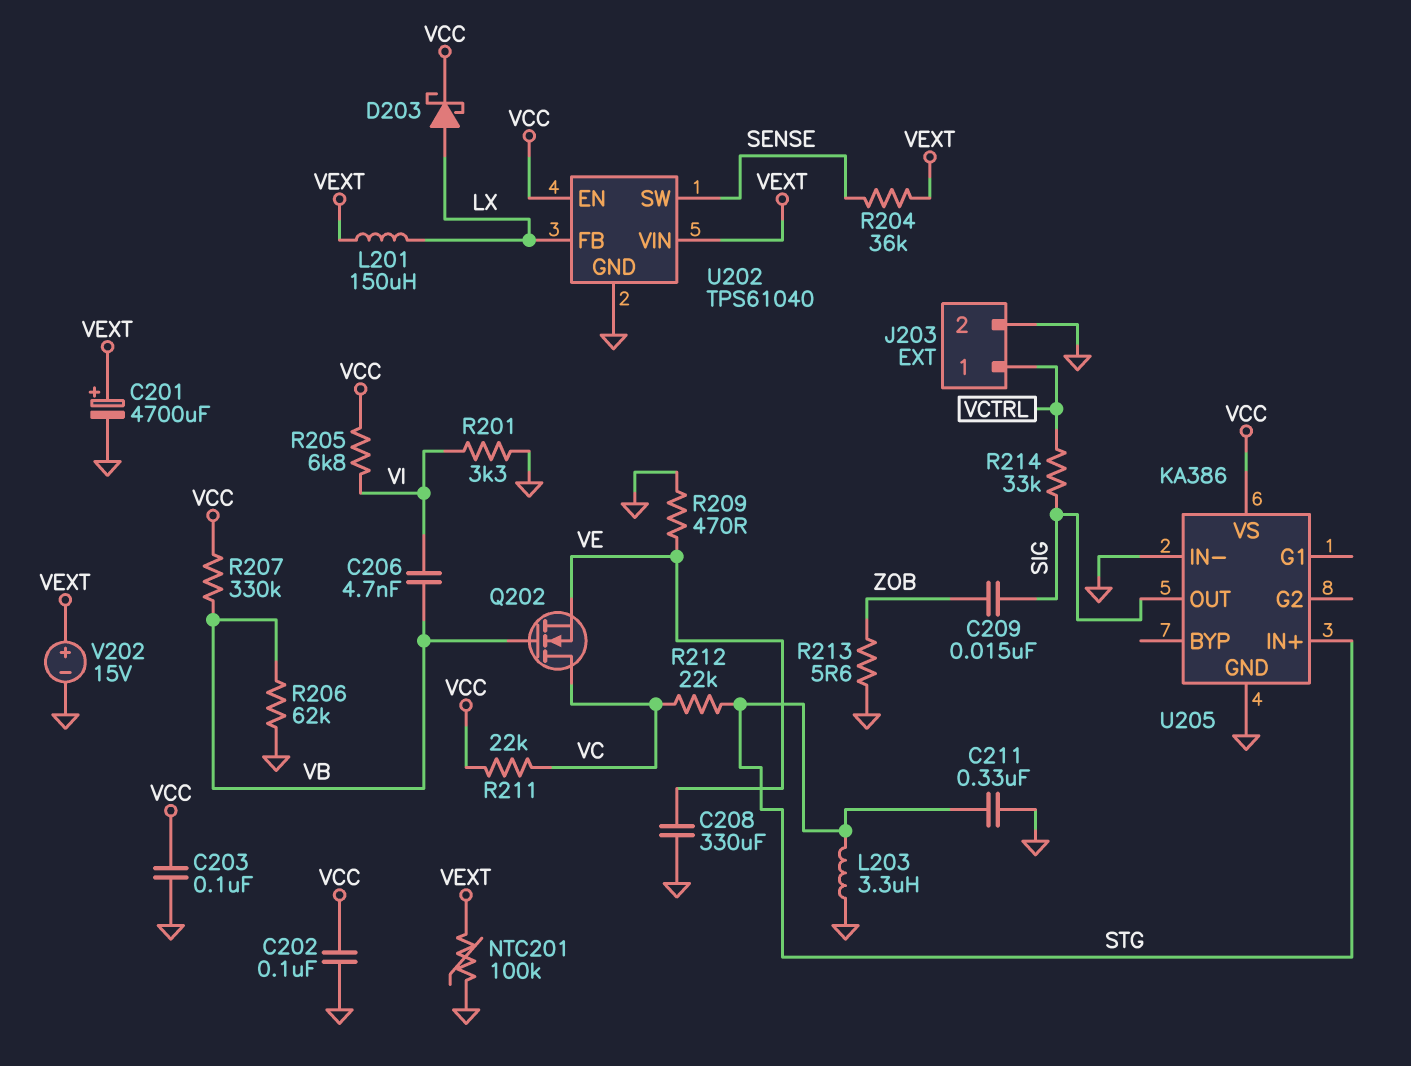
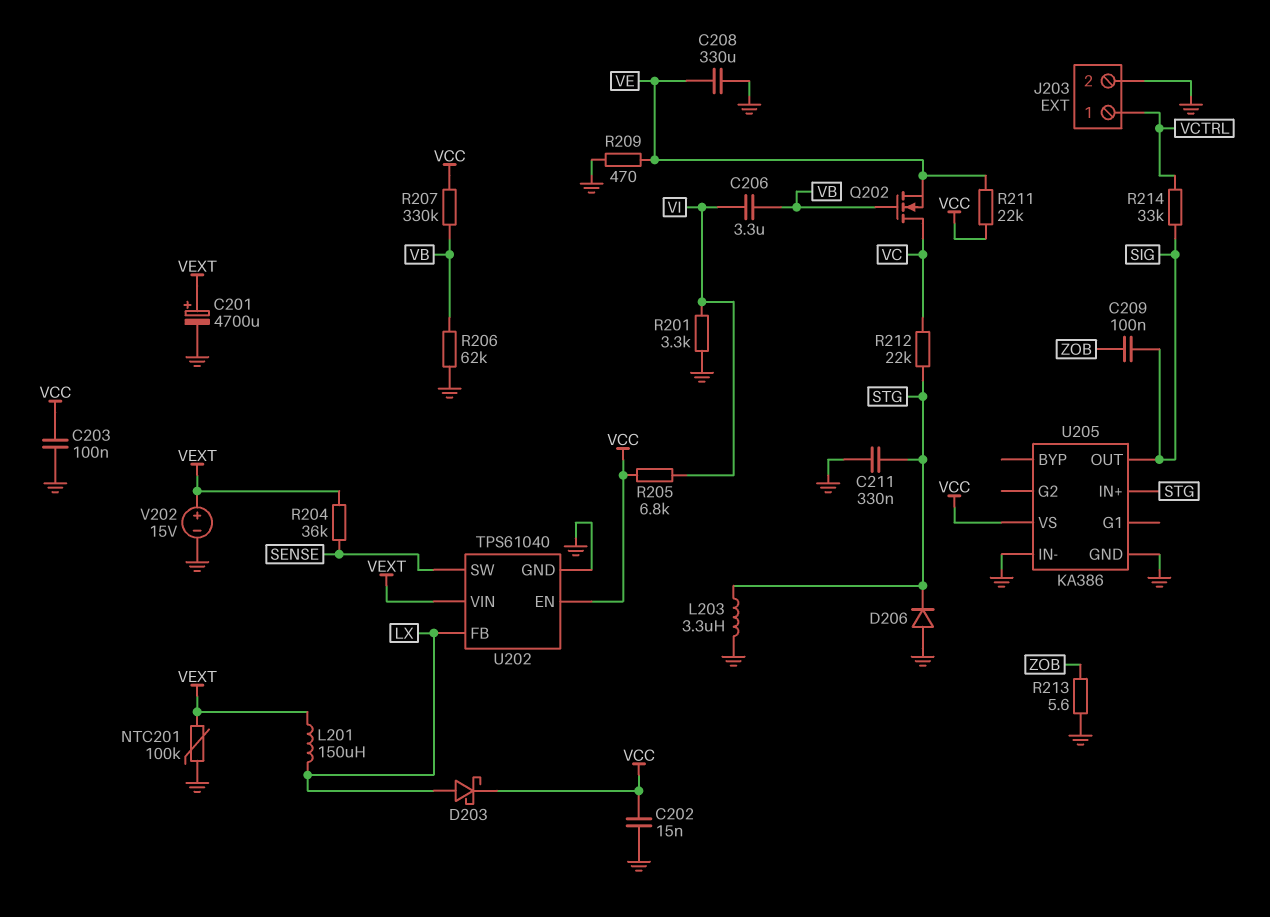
C202: 100nF (GND, VCC) -> 15nF (GND, VCC)
C206: 4.7nF (VB, VI) -> 3.3uF (VB, VI)
C209: 15nF (SIG, ZOB) -> 100nF (SIG, ZOB)
D206: none -> diode (A GND, K STG)
R211: 22k (VC, VCC) -> 22k (VCC, VE)

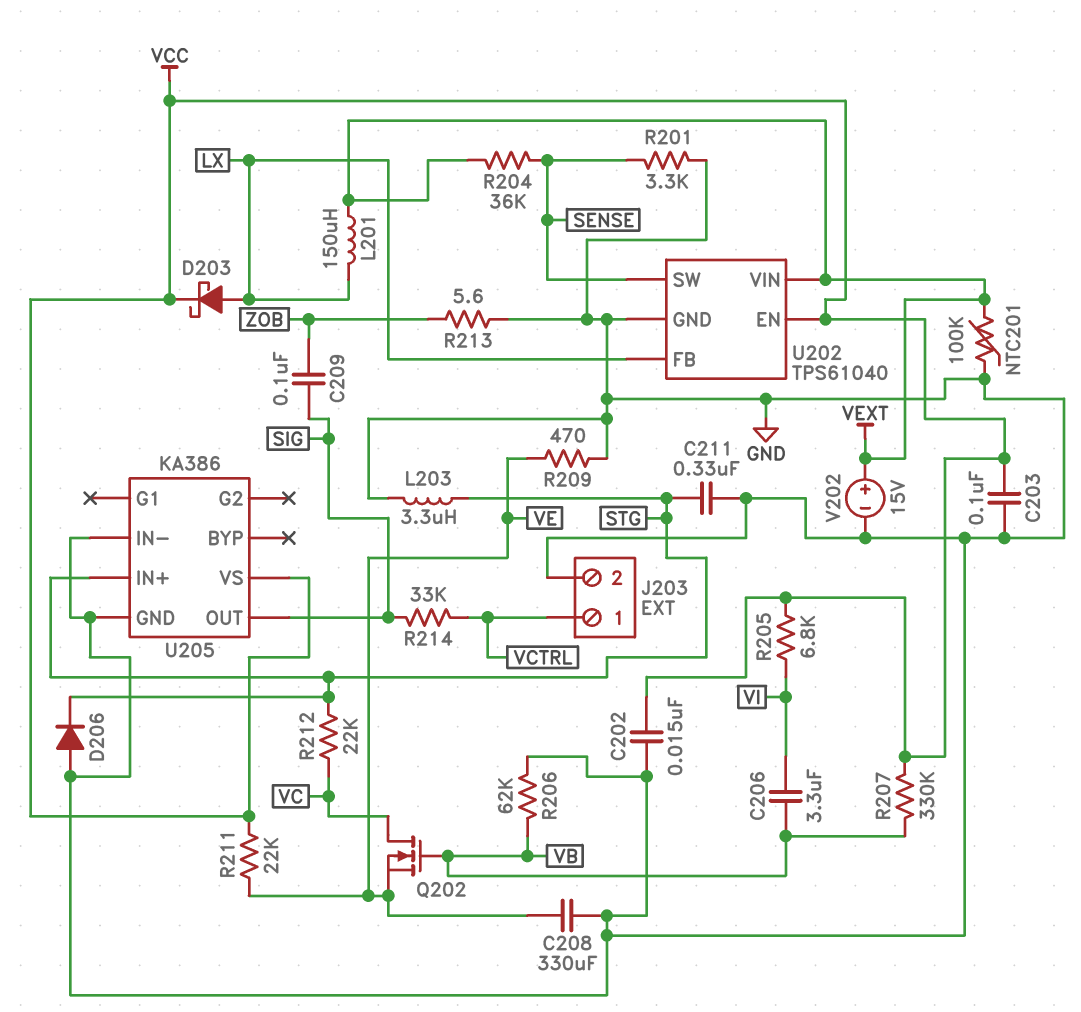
C201: 4700uF (plus VEXT, minus GND) -> none
R201: 3.3k (GND, VI) -> 3.3k (GND, SENSE)

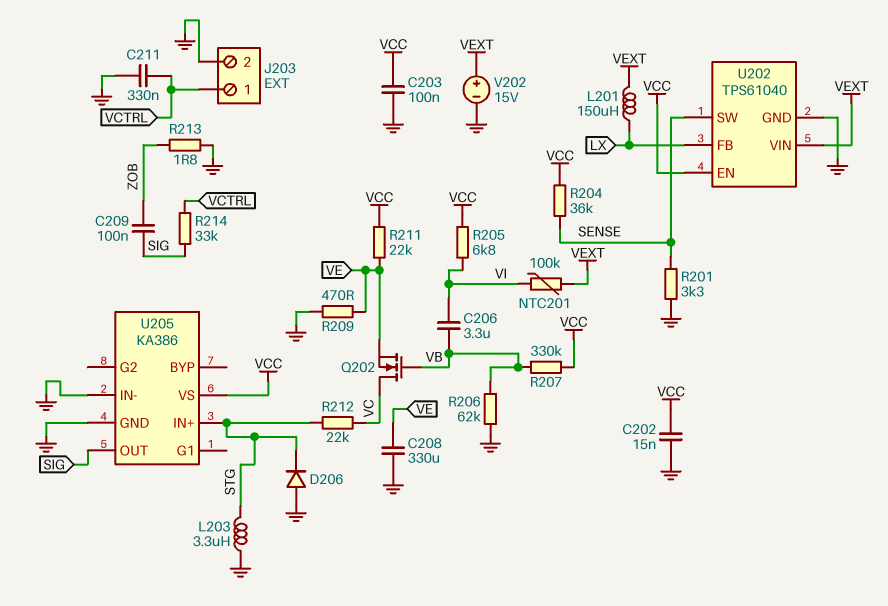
C211: 330nF (GND, STG) -> 330nF (GND, VCTRL)
D203: schottky (A LX, K VCC) -> none
NTC201: 100k (GND, VEXT) -> 100k (VEXT, VI)
R204: 36k (SENSE, VEXT) -> 36k (SENSE, VCC)
R213: 5.6 (GND, ZOB) -> 1.8 (GND, ZOB)

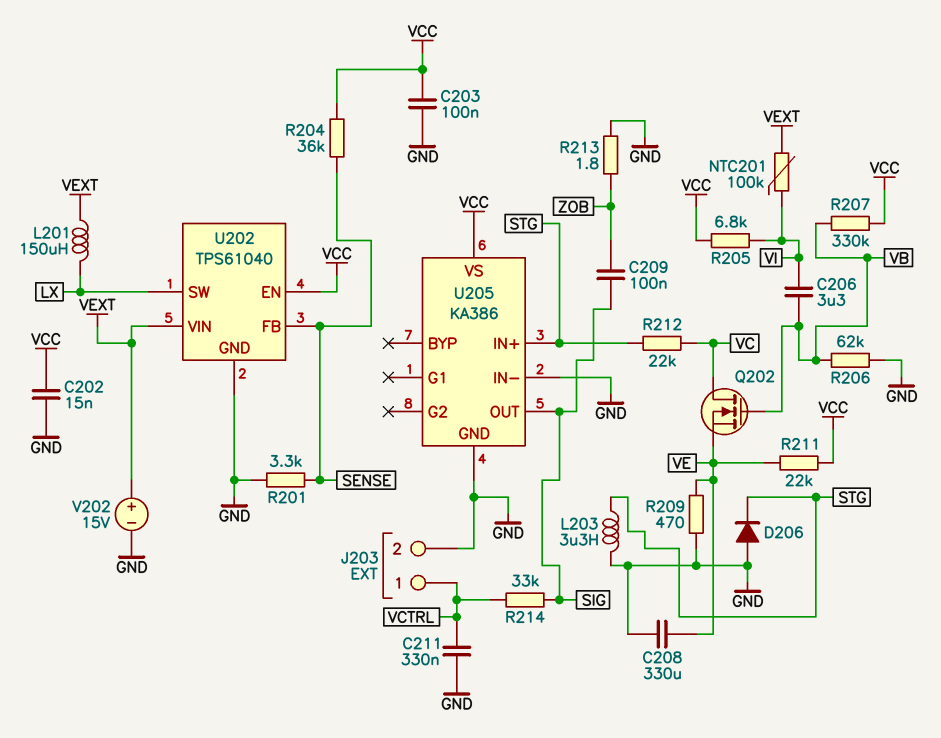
U202 pin FB: LX -> SENSE
U202 pin SW: SENSE -> LX

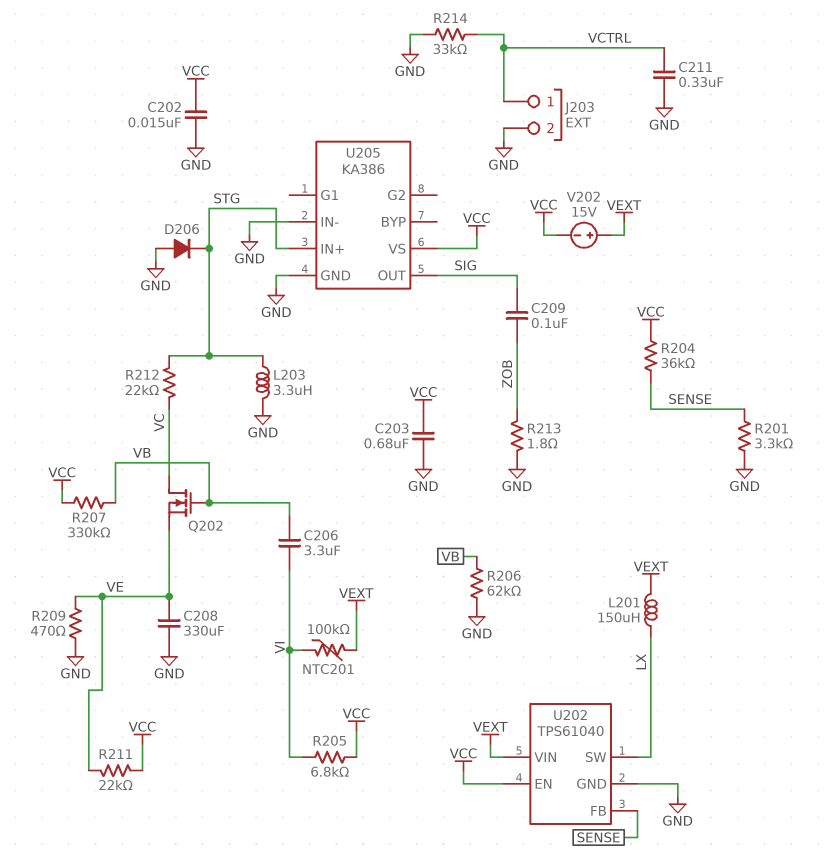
C203: 100nF (GND, VCC) -> 680nF (GND, VCC)
R214: 33k (SIG, VCTRL) -> 33k (GND, VCTRL)
V202: 15V (plus VEXT, minus GND) -> 15V (plus VEXT, minus VCC)

